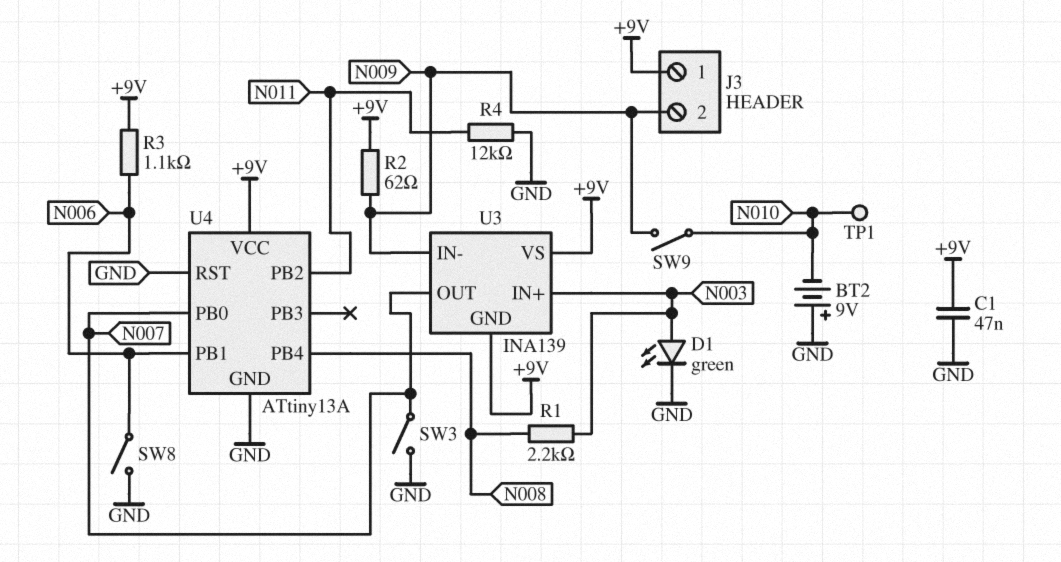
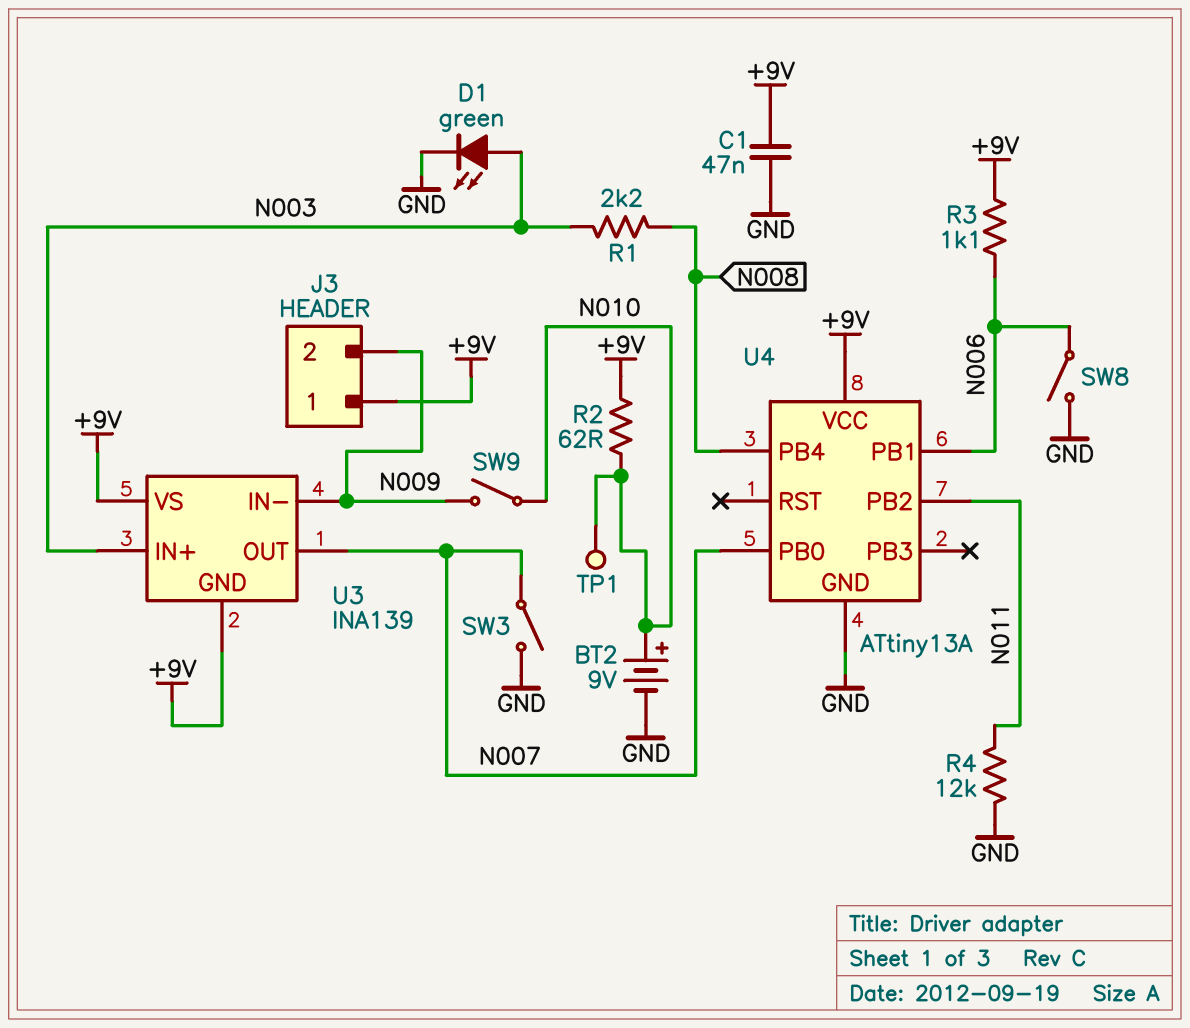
BT2: 9V (plus GND, minus N010) -> 9V (plus N010, minus GND)
R2: 62 (+9V, N009) -> 62 (+9V, N010)
U4 pin RST: GND -> none

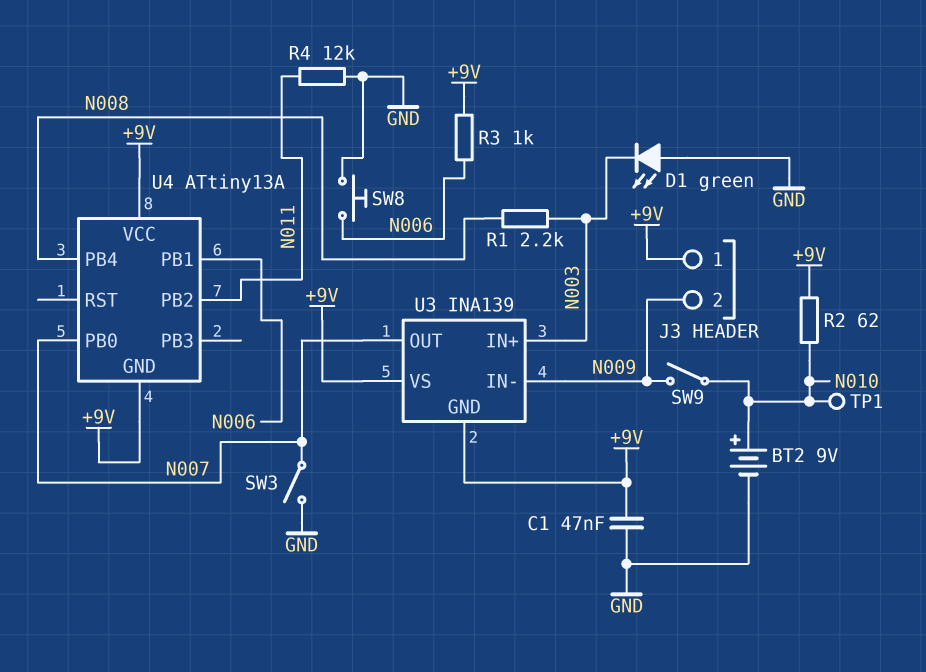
D1: LED green (A N003, K GND) -> LED green (A GND, K N003)
R3: 1.1k (+9V, N006) -> 1k (+9V, N006)
SW8: switch (GND, N006) -> button (GND, N006)
U4 pin GND: GND -> +9V

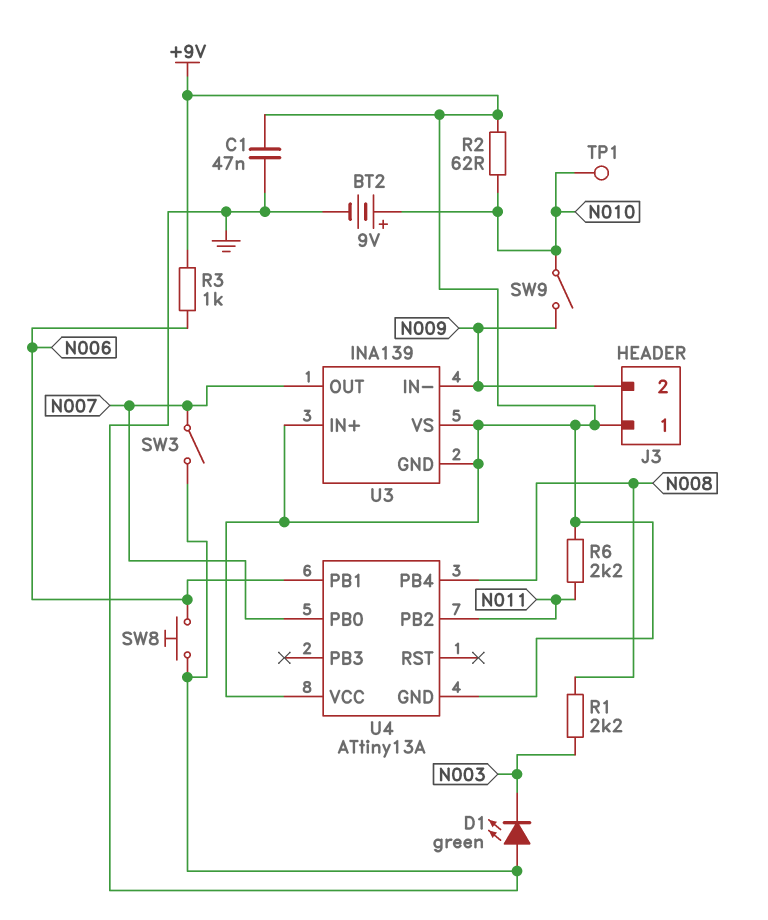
R4: 12k (GND, N011) -> none
R6: none -> 2.2k (+9V, N011)
U3 pin IN+: N003 -> +9V

